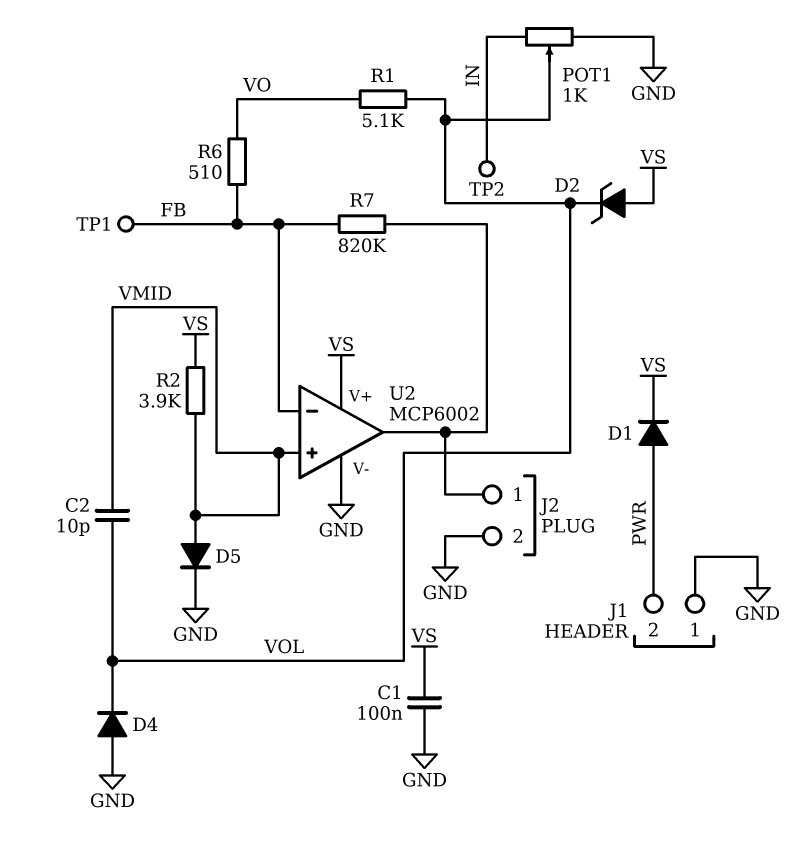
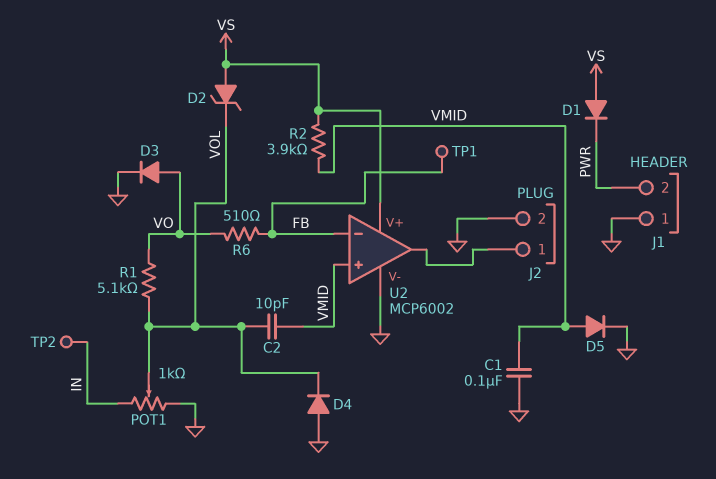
C1: 100nF (GND, VS) -> 100nF (GND, VMID)
D1: diode (A PWR, K VS) -> diode (A VS, K PWR)
D3: none -> diode (A VO, K GND)
R7: 820k (FB, J2/1) -> none

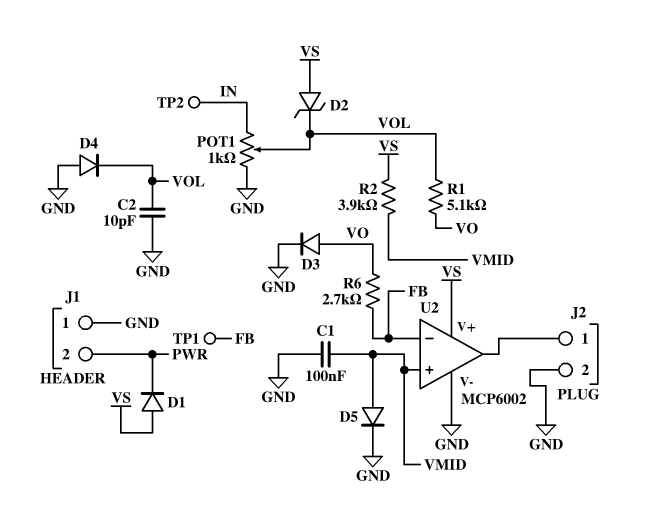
C2: 10pF (VMID, VOL) -> 10pF (GND, VOL)
R6: 510 (FB, VO) -> 2.7k (FB, VO)

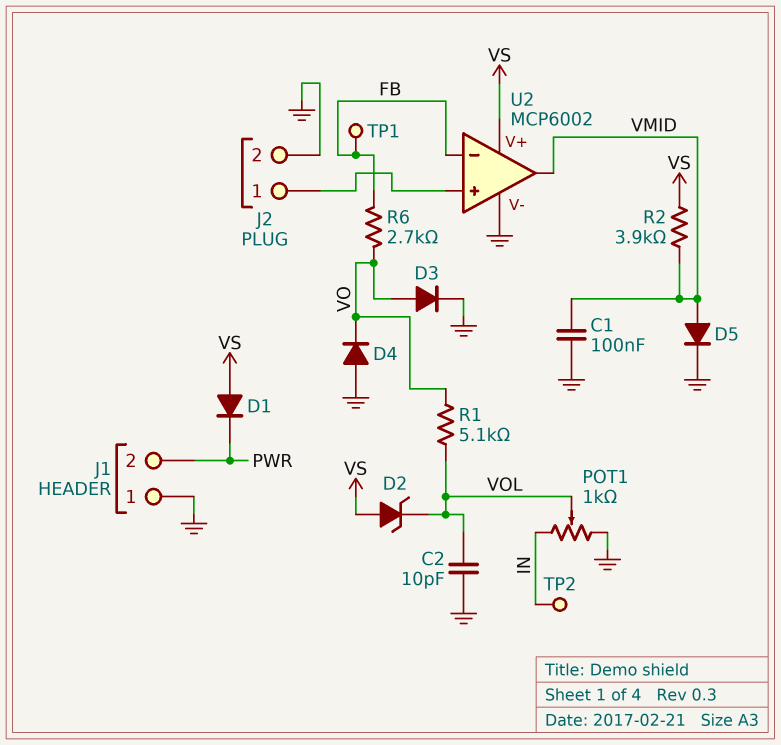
D4: diode (A GND, K VOL) -> diode (A GND, K VO)
U2 pin in+: VMID -> J2/1
U2 pin out: J2/1 -> VMID

